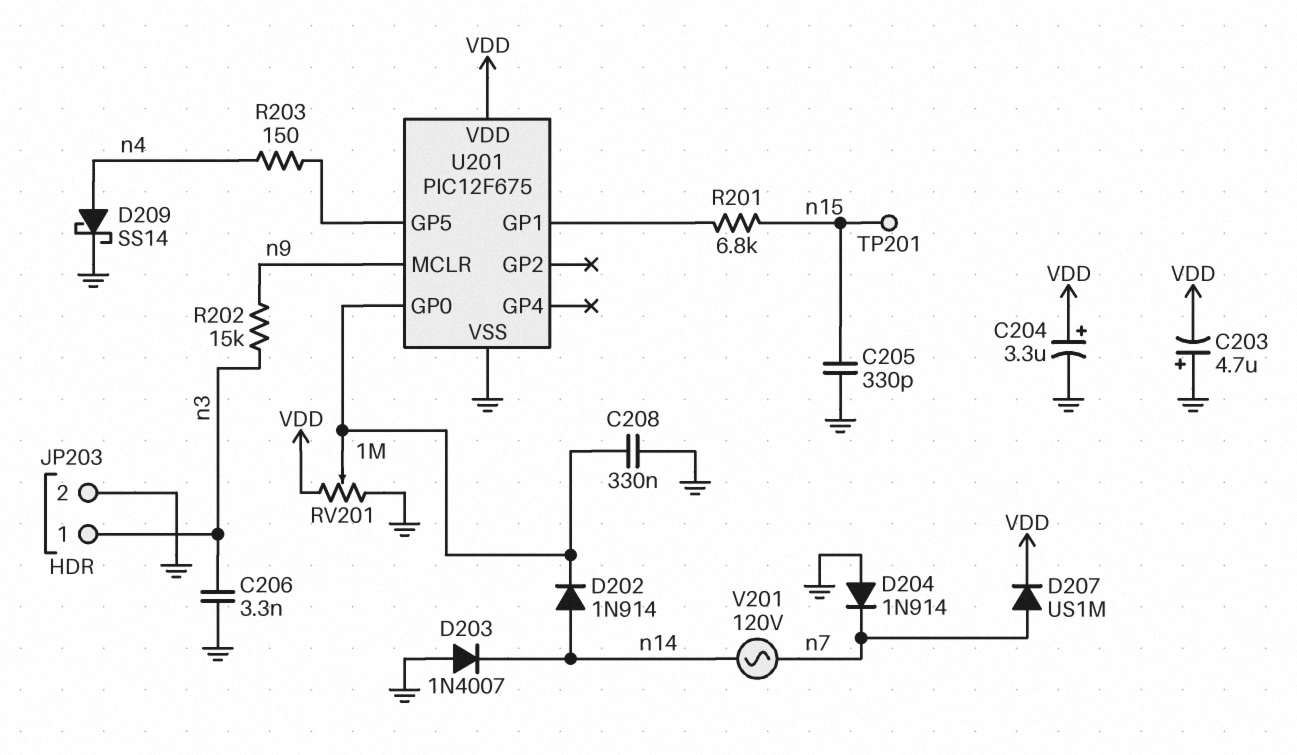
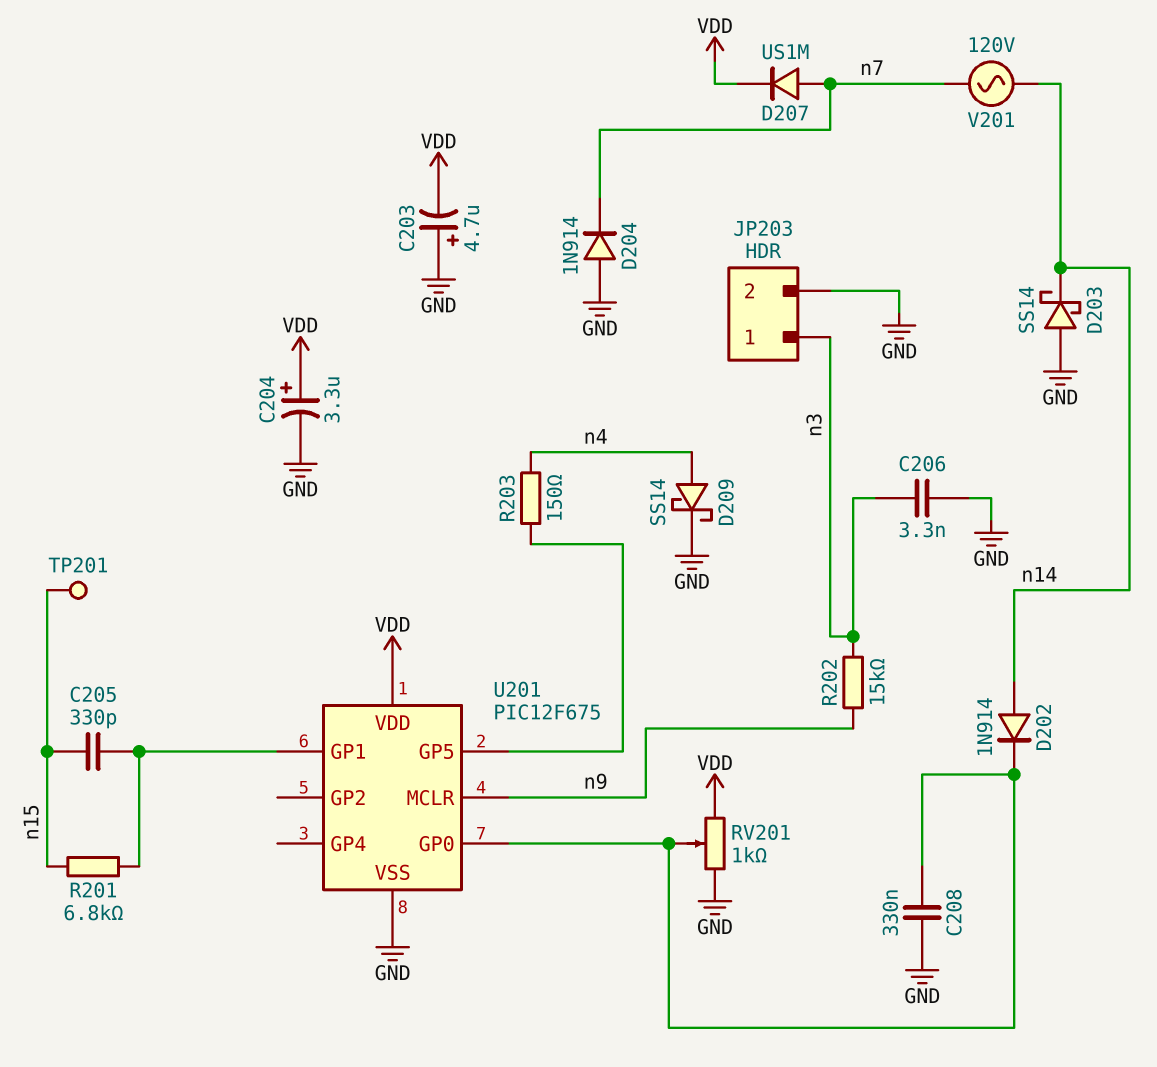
C205: 330pF (GND, n15) -> 330pF (U201/GP1, n15)
D203: diode 1N4007 (A GND, K n14) -> schottky SS14 (A GND, K n14)
RV201: 1M (GND, VDD, wiper U201/GP0) -> 1k (GND, VDD, wiper U201/GP0)

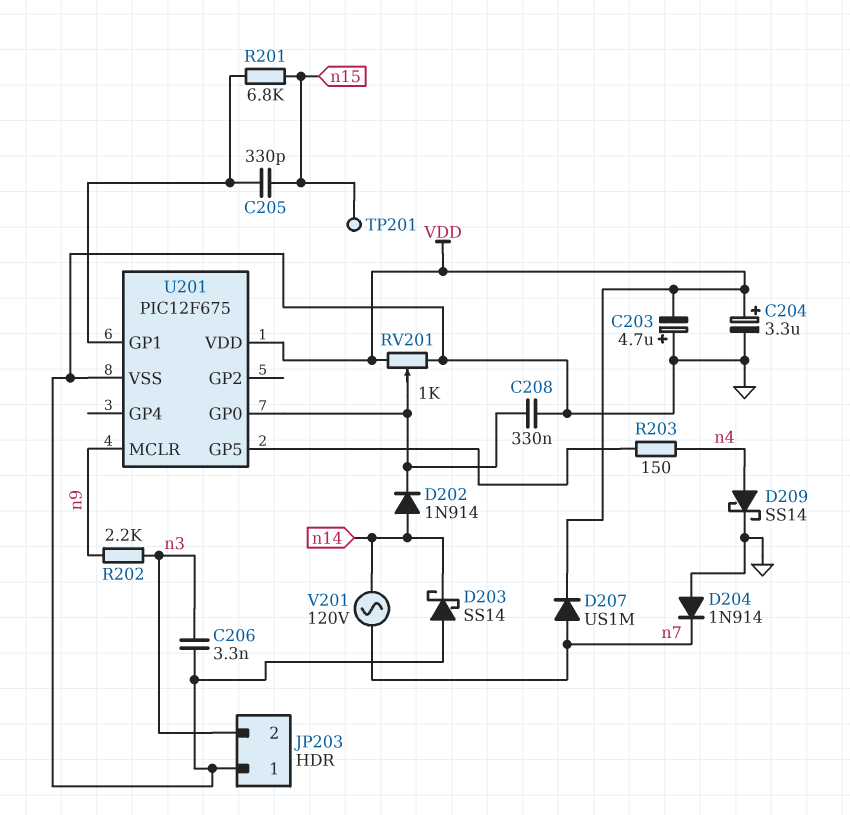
JP203 pin 1: n3 -> GND
JP203 pin 2: GND -> n3
R202: 15k (n3, n9) -> 2.2k (n3, n9)

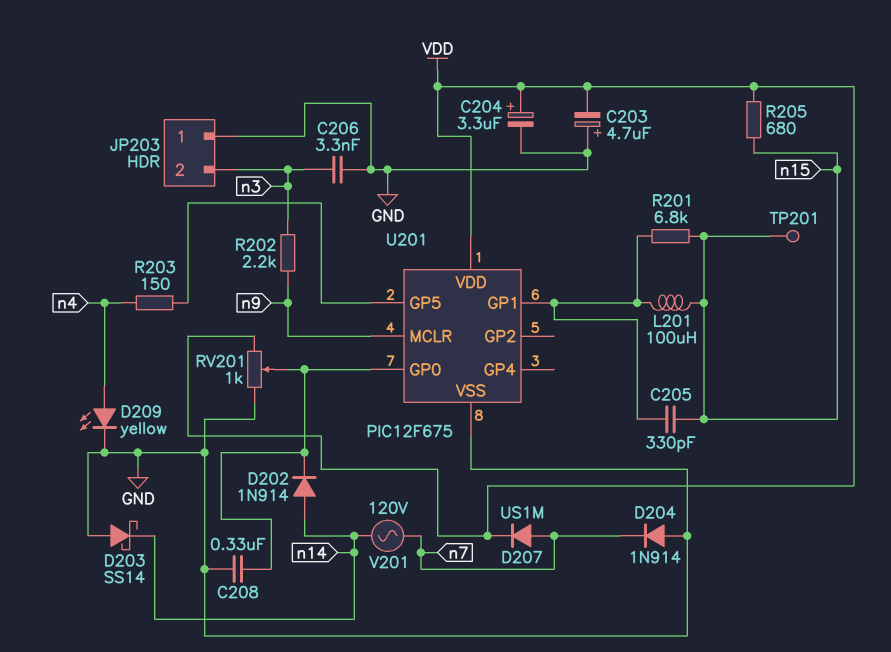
D209: schottky SS14 (A n4, K GND) -> LED yellow (A n4, K GND)
L201: none -> 100uH (U201/GP1, n15)
R205: none -> 680 (VDD, n15)

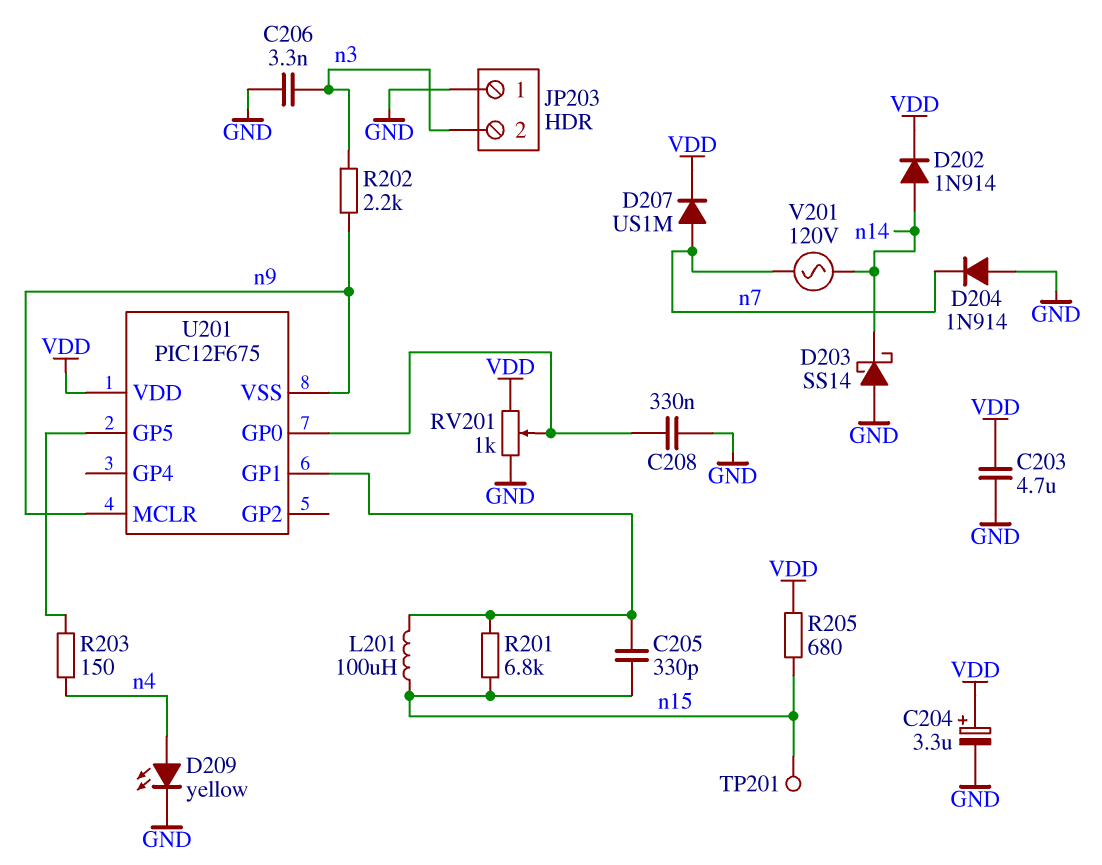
C203: 4.7uF (plus GND, minus VDD) -> 4.7uF (GND, VDD)
D202: diode 1N914 (A n14, K U201/GP0) -> diode 1N914 (A n14, K VDD)
U201 pin VSS: GND -> n9

